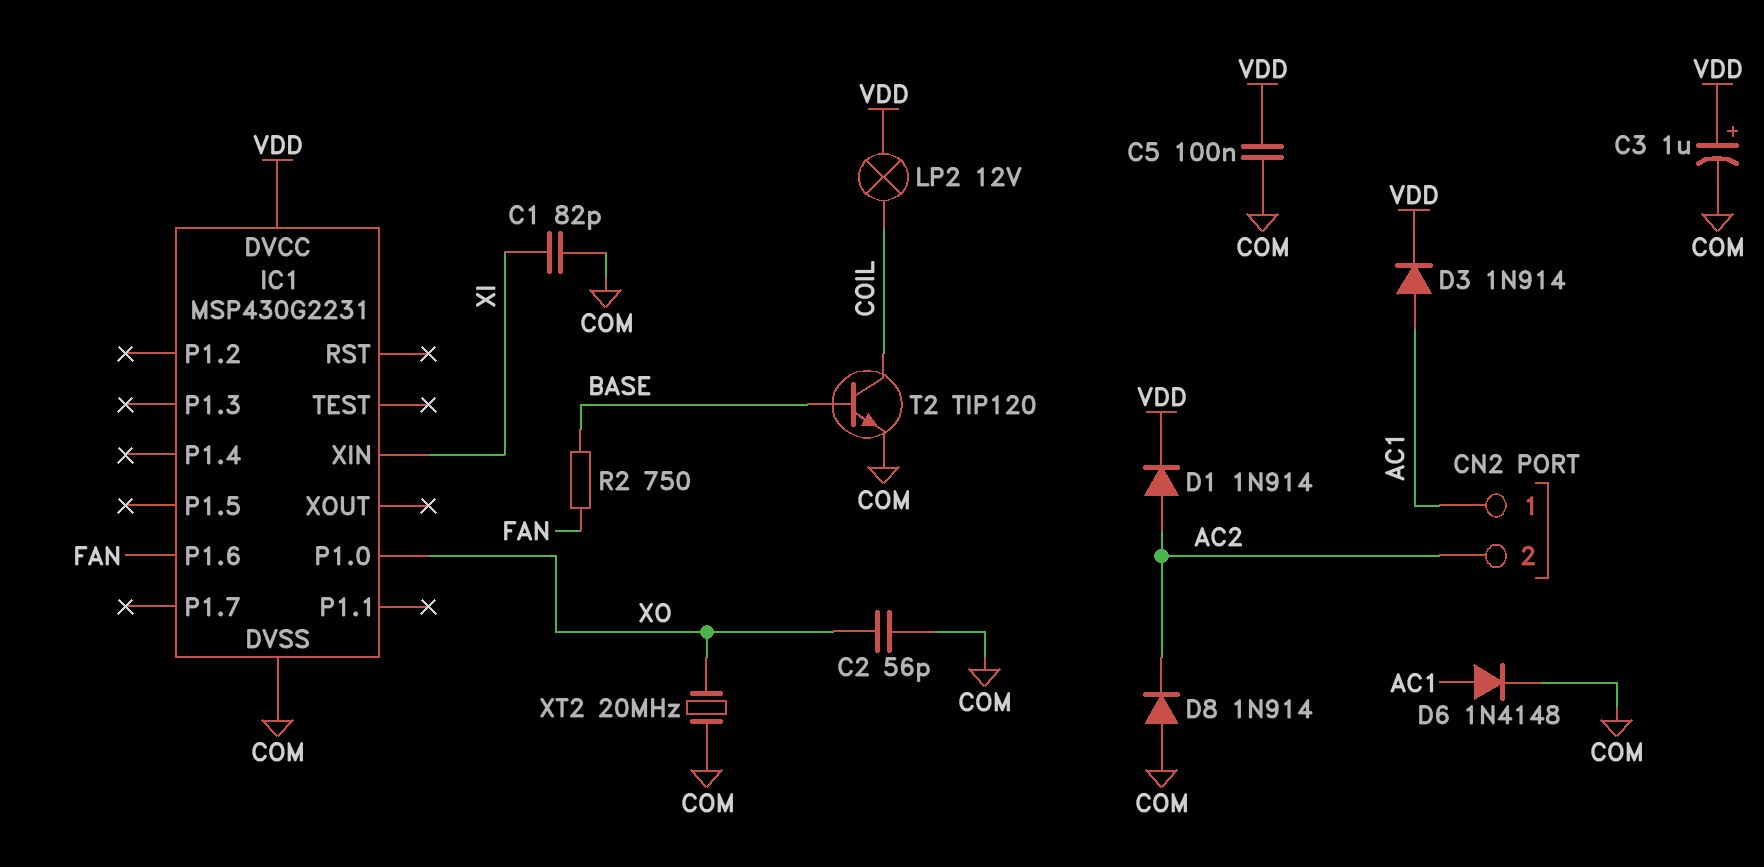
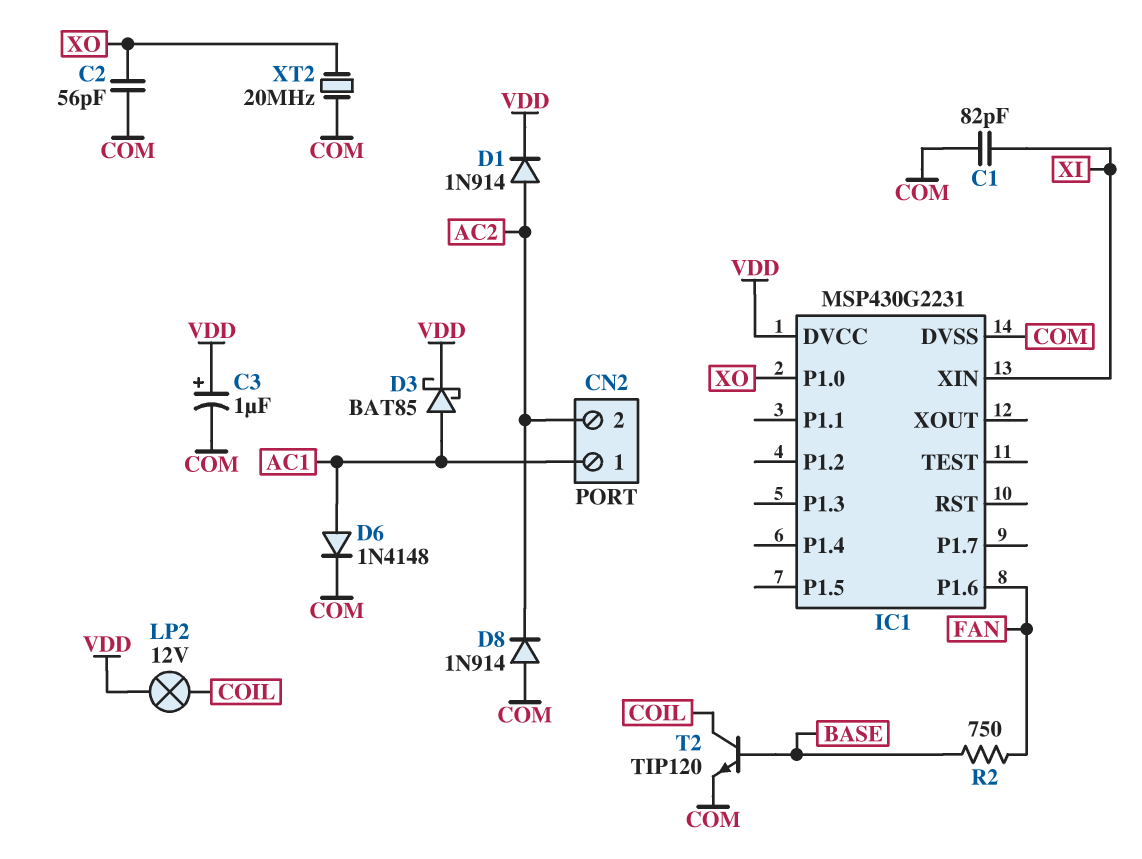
C5: 100nF (COM, VDD) -> none
D3: diode 1N914 (A AC1, K VDD) -> schottky BAT85 (A AC1, K VDD)

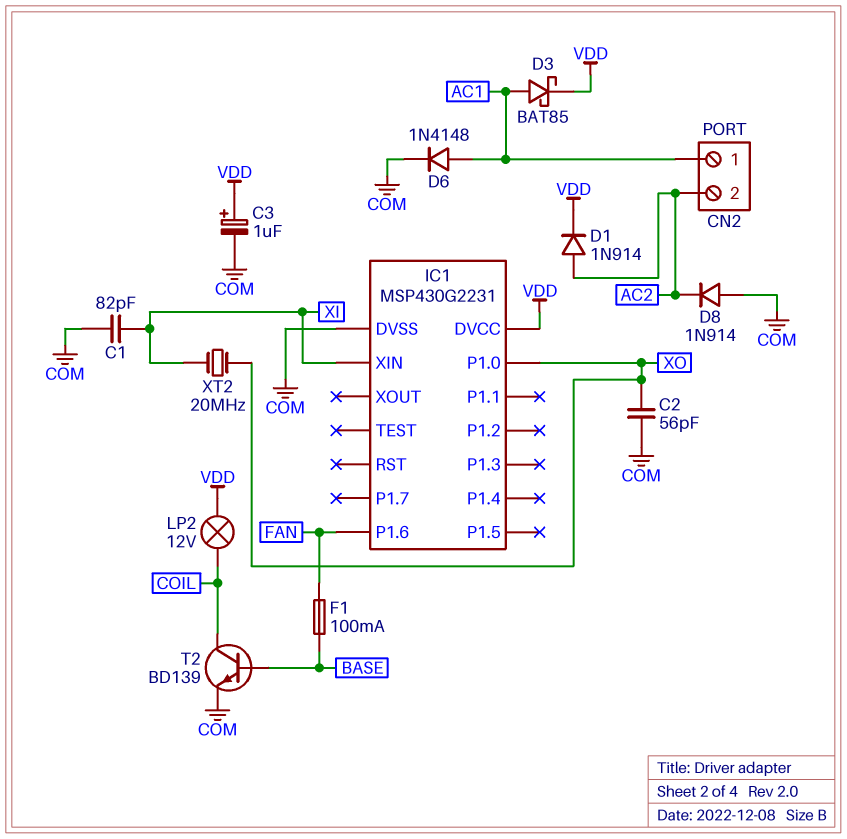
F1: none -> 100mA (BASE, FAN)
R2: 750 (BASE, FAN) -> none
T2: NPN TIP120 (B BASE, C COIL, E COM) -> NPN BD139 (B BASE, C COIL, E COM)
XT2: 20MHz (COM, XO) -> 20MHz (XI, XO)

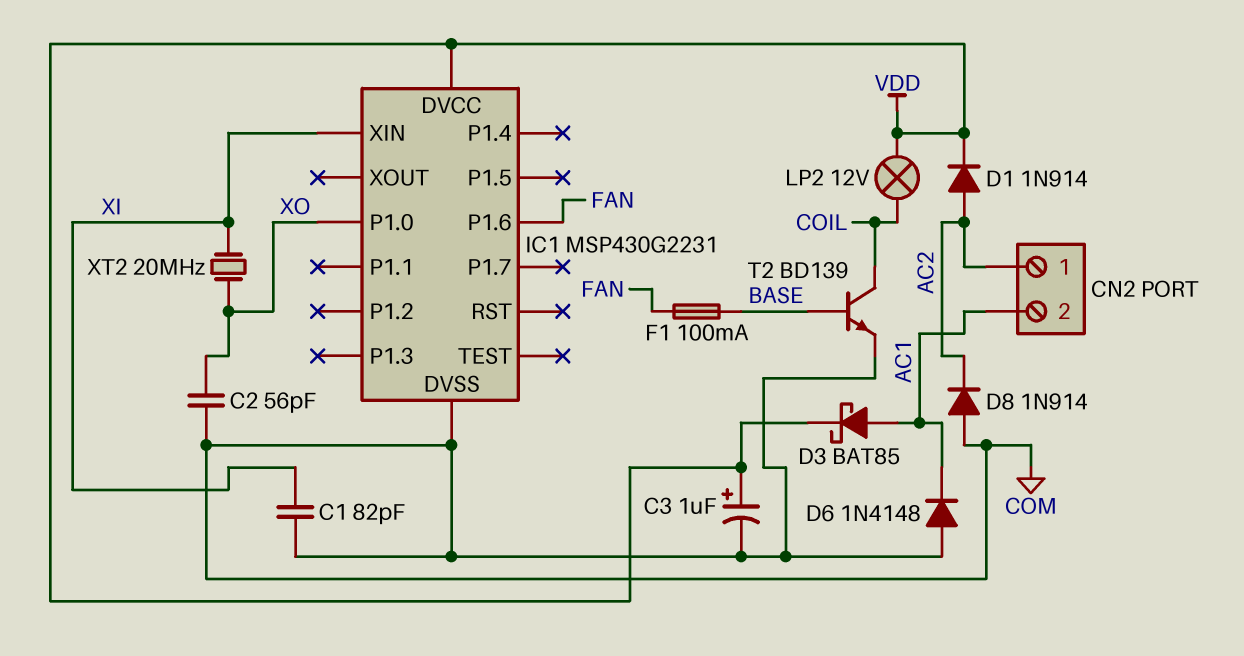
CN2 pin 1: AC1 -> AC2
CN2 pin 2: AC2 -> AC1
D6: diode 1N4148 (A AC1, K COM) -> diode 1N4148 (A COM, K AC1)

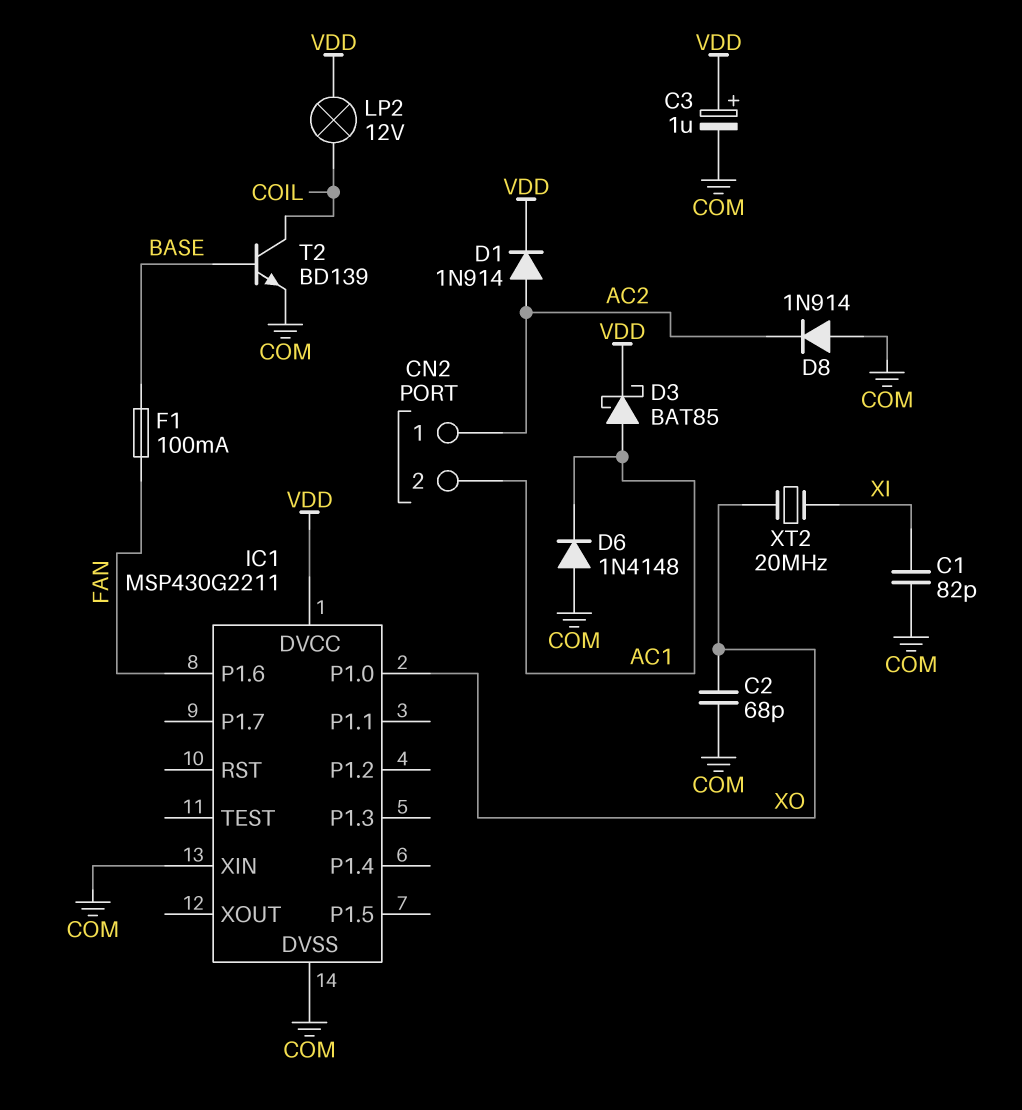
C2: 56pF (COM, XO) -> 68pF (COM, XO)
IC1: MSP430G2231 -> MSP430G2211
IC1 pin XIN: XI -> COM

